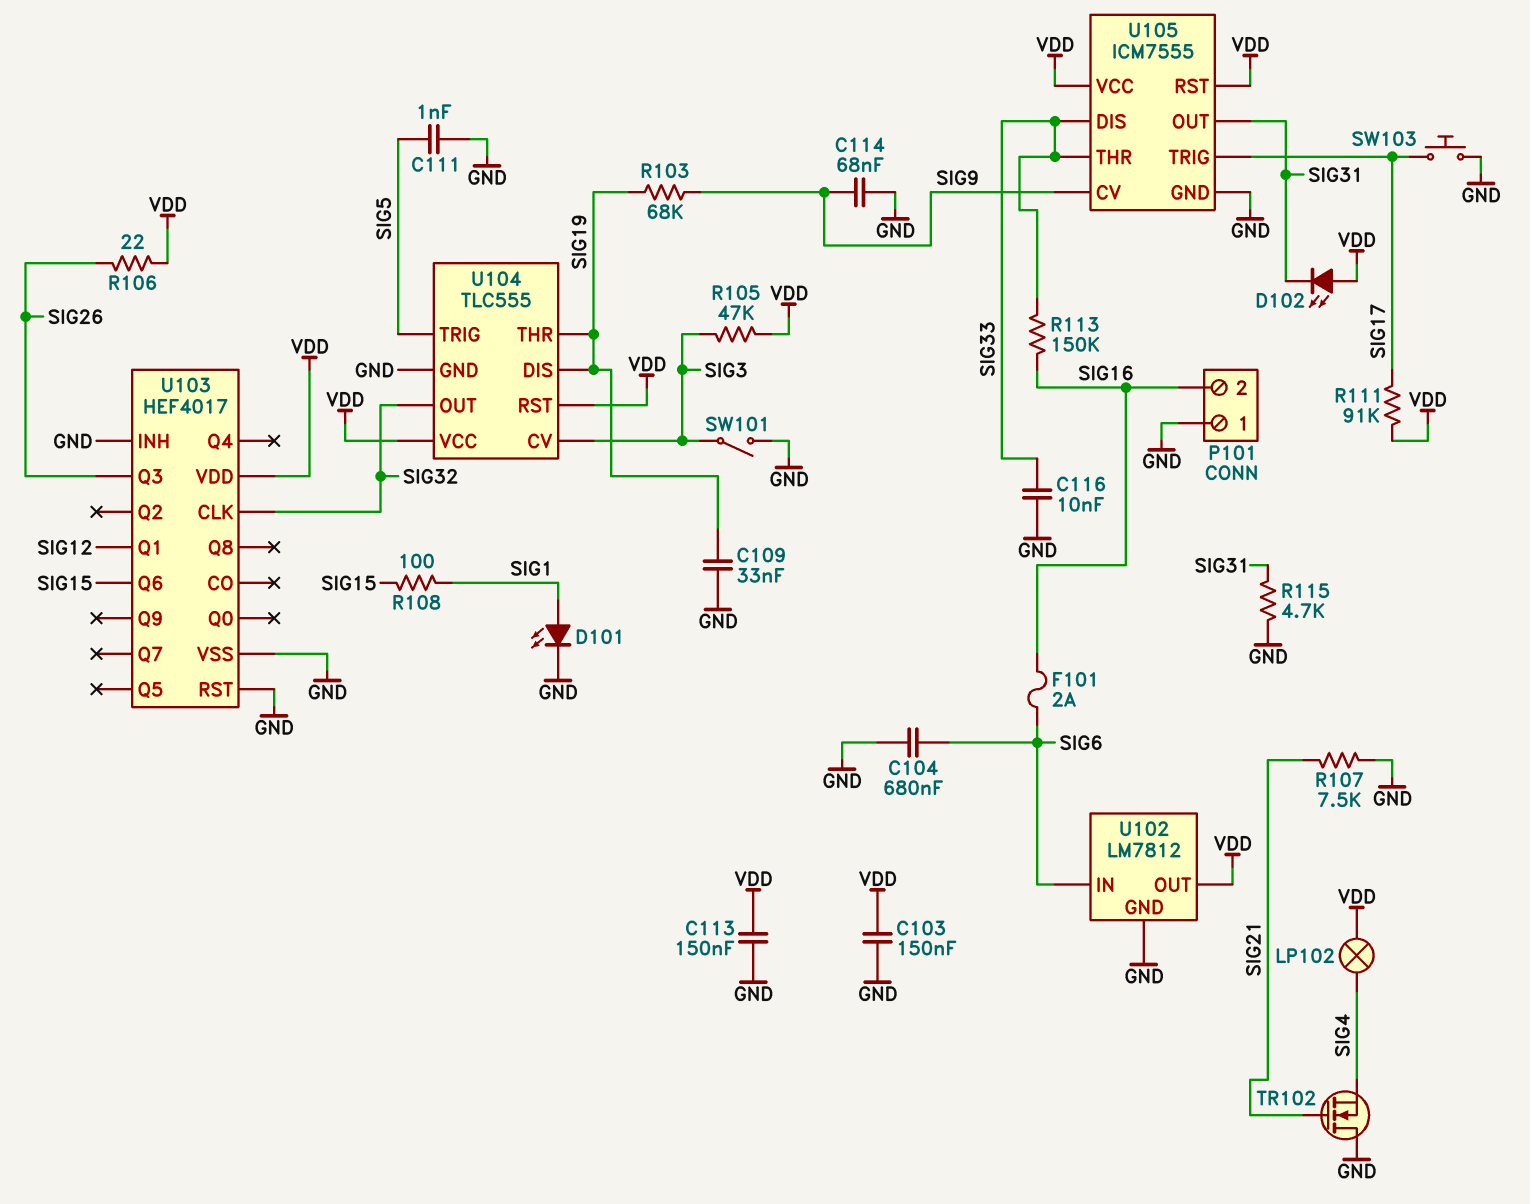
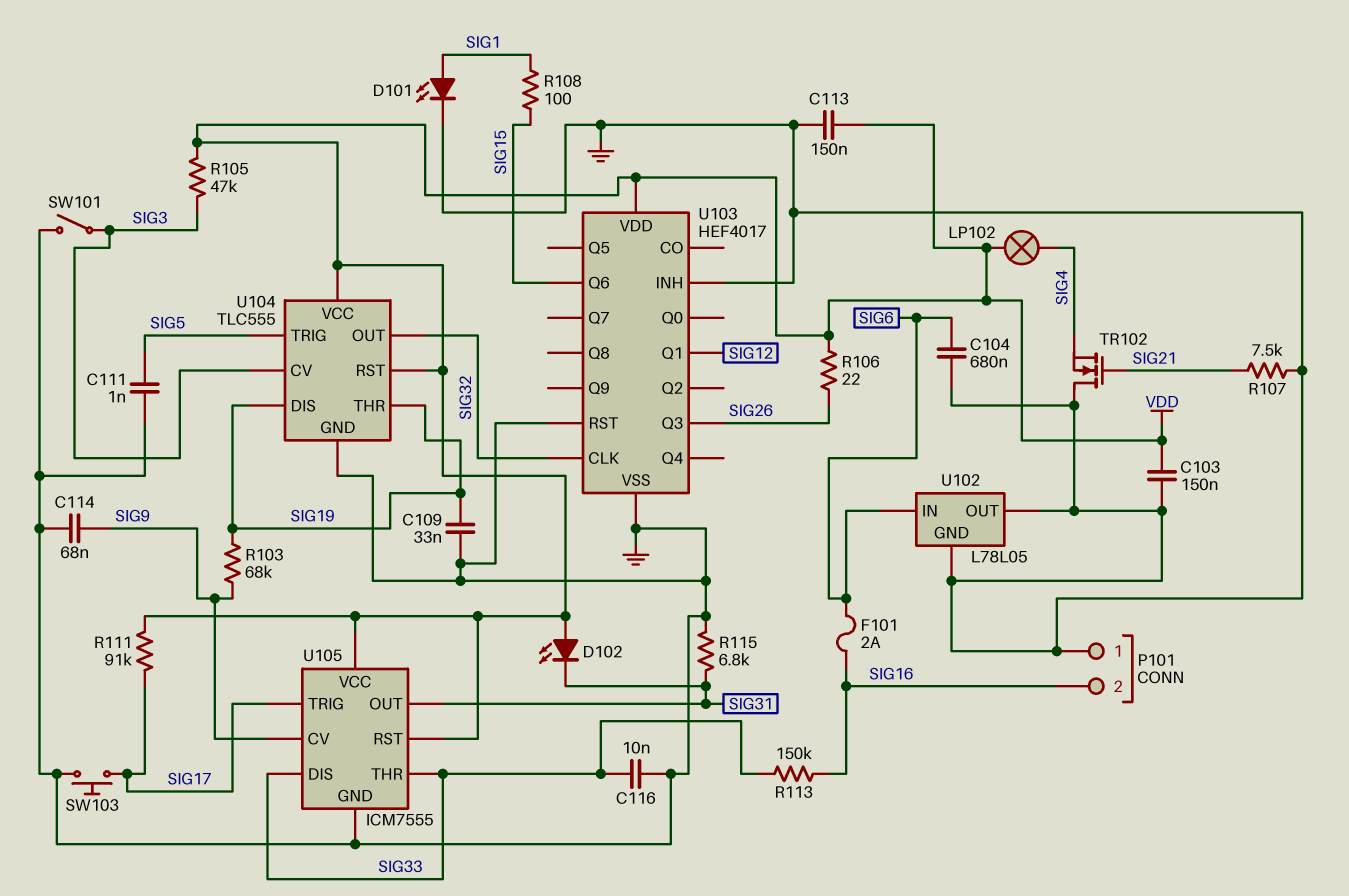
R115: 4.7k (GND, SIG31) -> 6.8k (GND, SIG31)
U102: LM7812 -> L78L05
U102 pin OUT: VDD -> GND

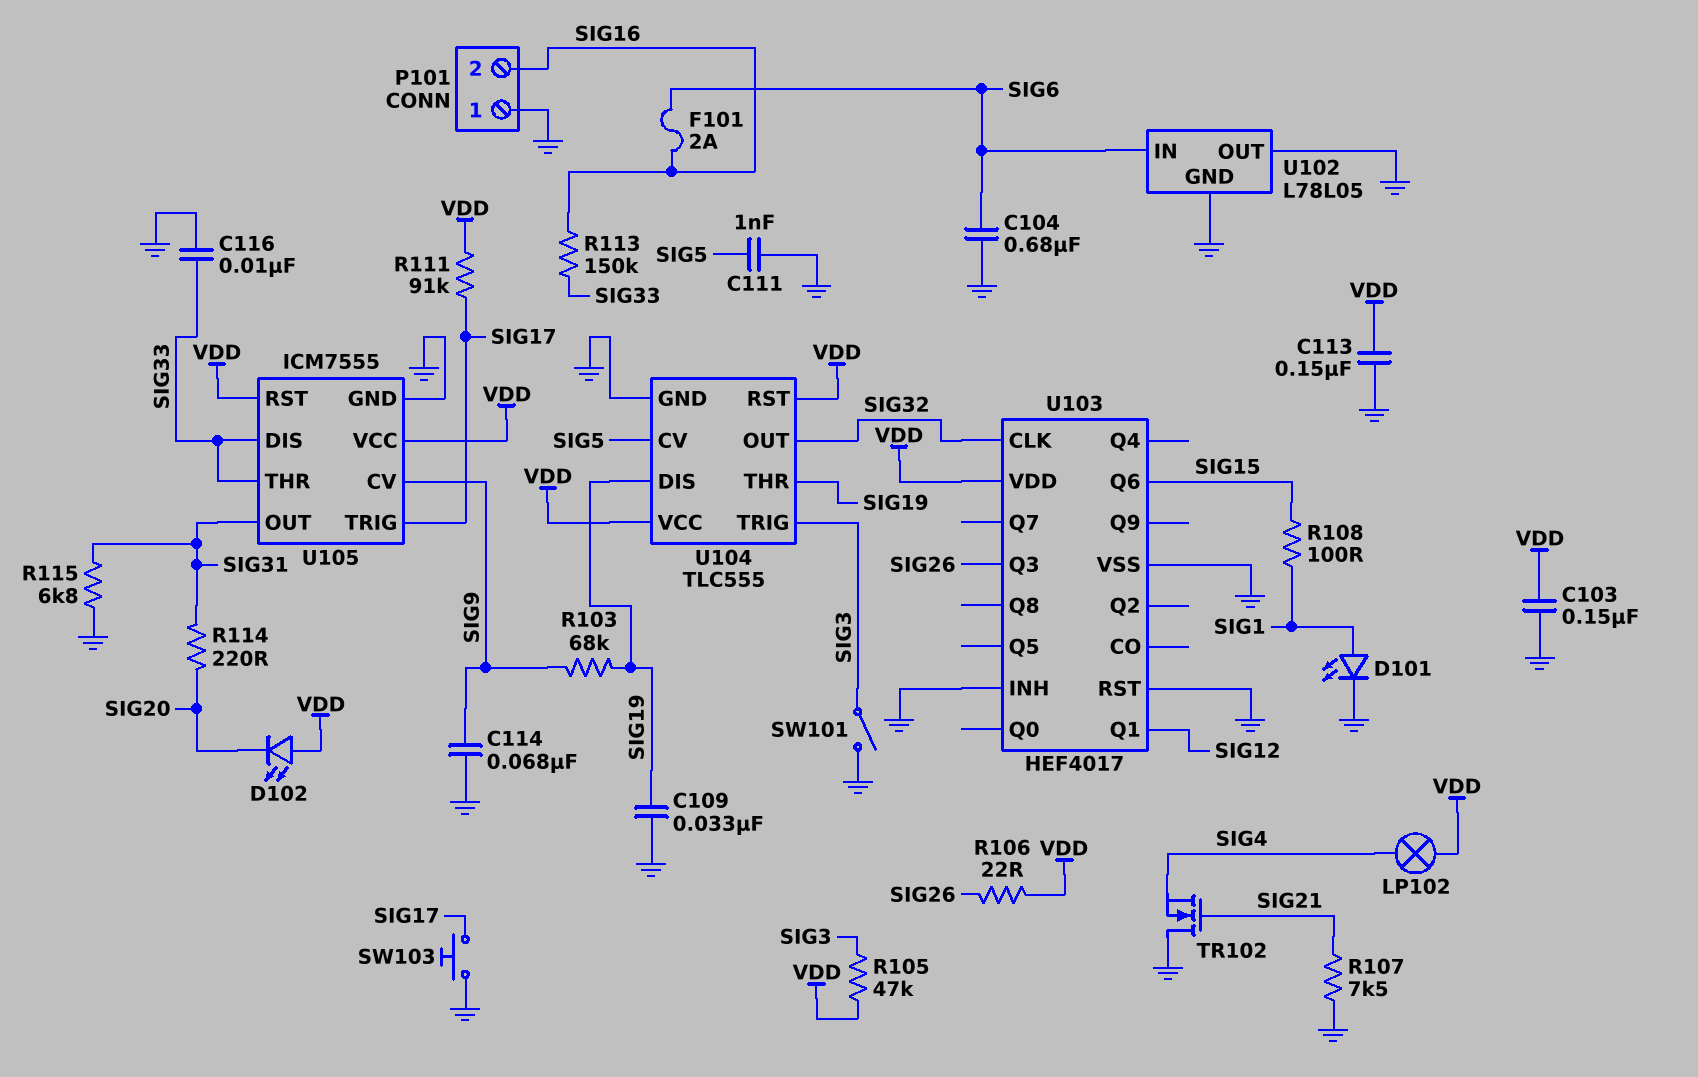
D102: LED (A VDD, K SIG31) -> LED (A VDD, K SIG20)
R114: none -> 220 (SIG20, SIG31)
U104 pin CV: SIG3 -> SIG5
U104 pin TRIG: SIG5 -> SIG3

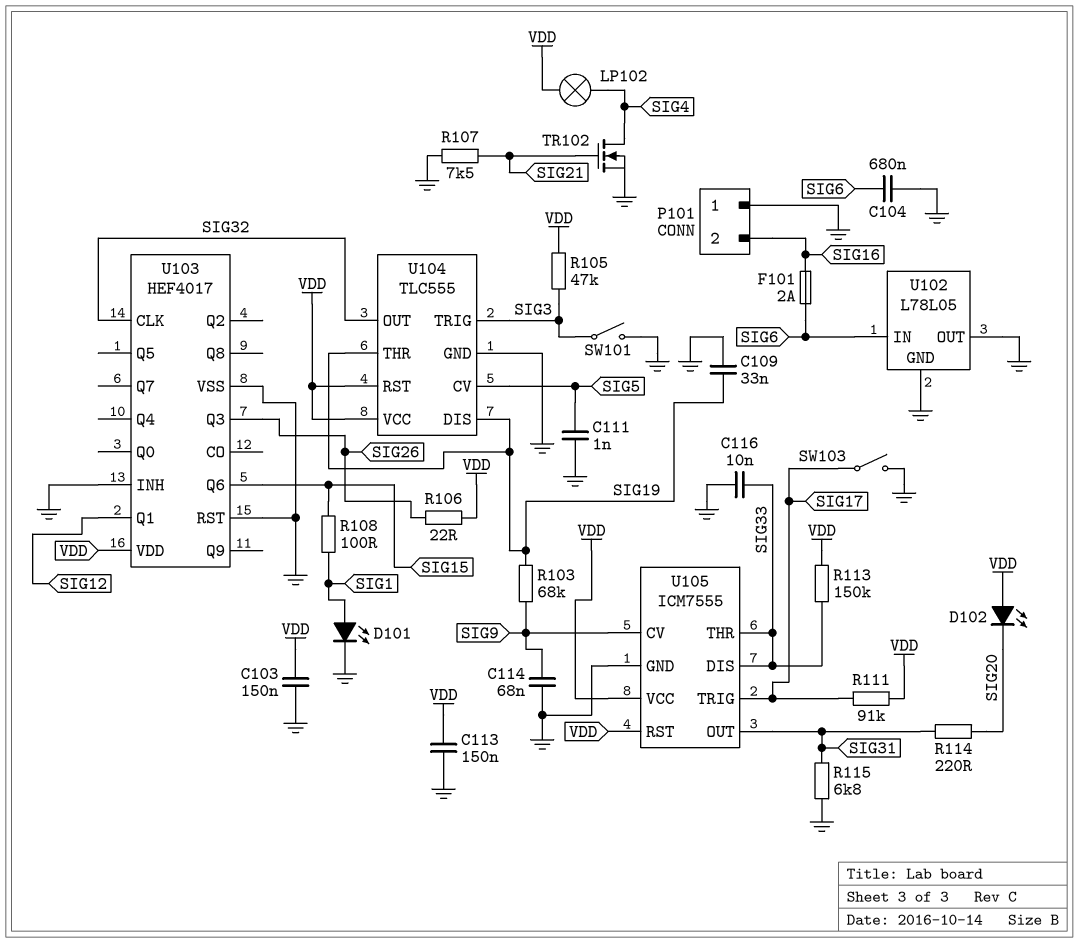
R113: 150k (SIG16, SIG33) -> 150k (SIG33, VDD)
SW103: button (GND, SIG17) -> switch (GND, SIG17)
TR102: NMOS (G SIG21, D GND, S SIG4) -> NMOS (G SIG21, D SIG4, S GND)

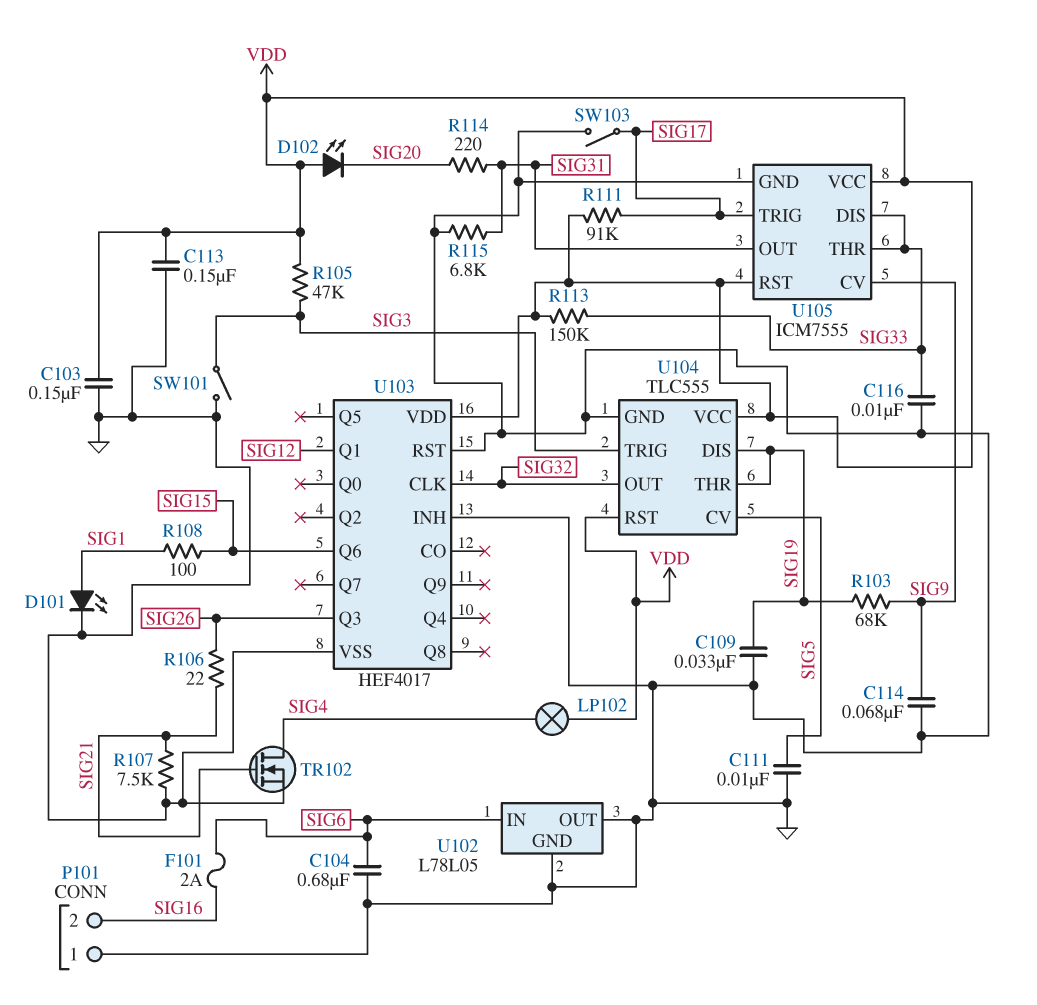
C111: 1nF (GND, SIG5) -> 10nF (GND, SIG5)
R106: 22 (SIG26, VDD) -> 22 (SIG21, SIG26)

